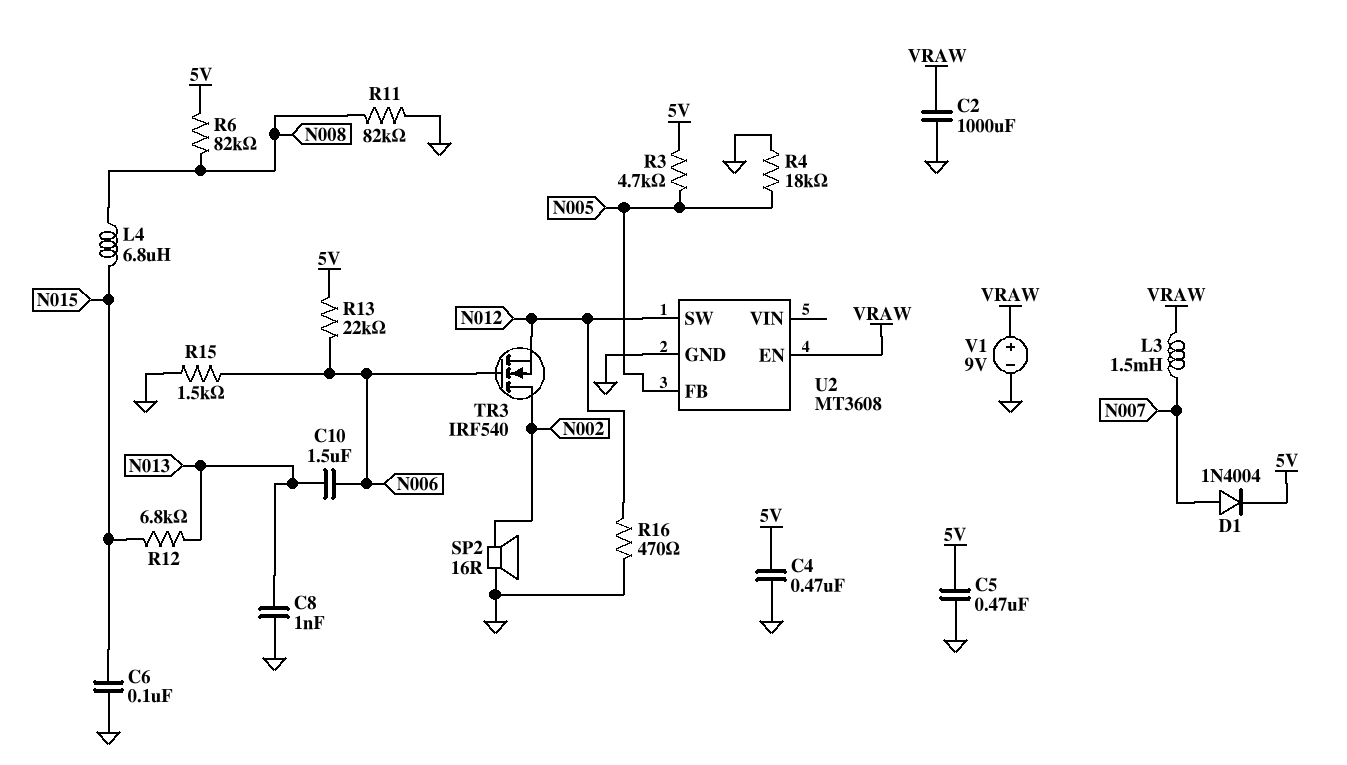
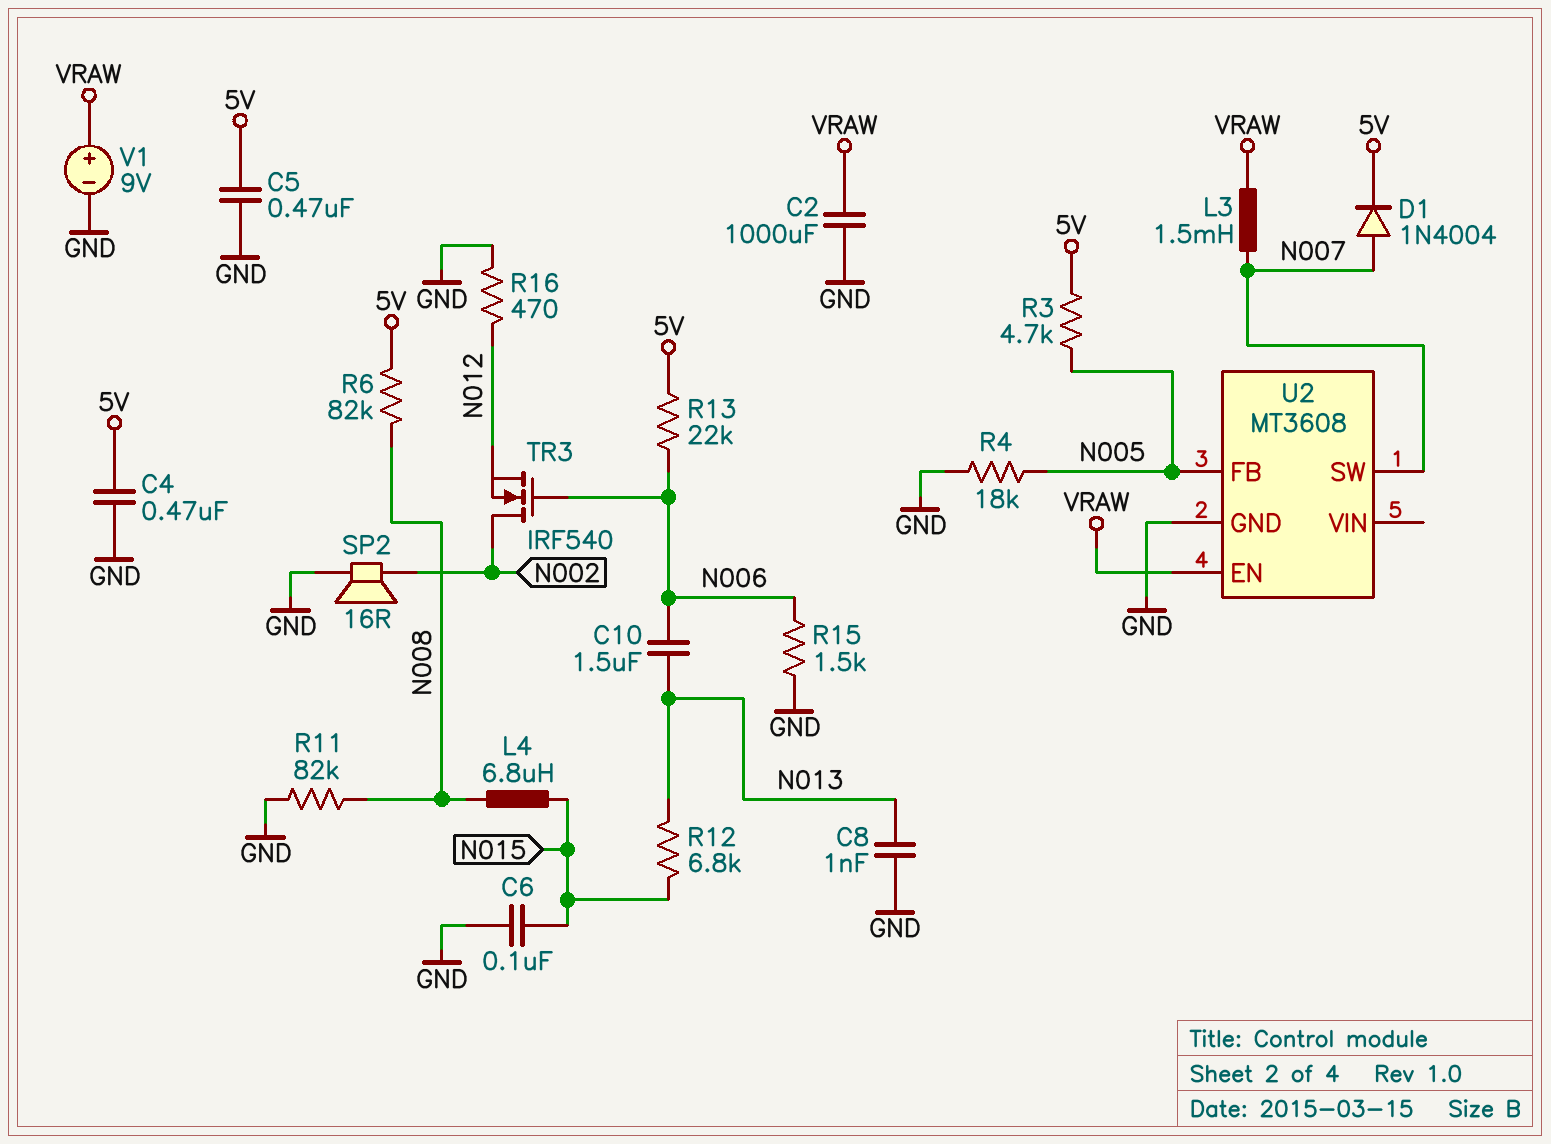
U2 pin SW: N012 -> N007

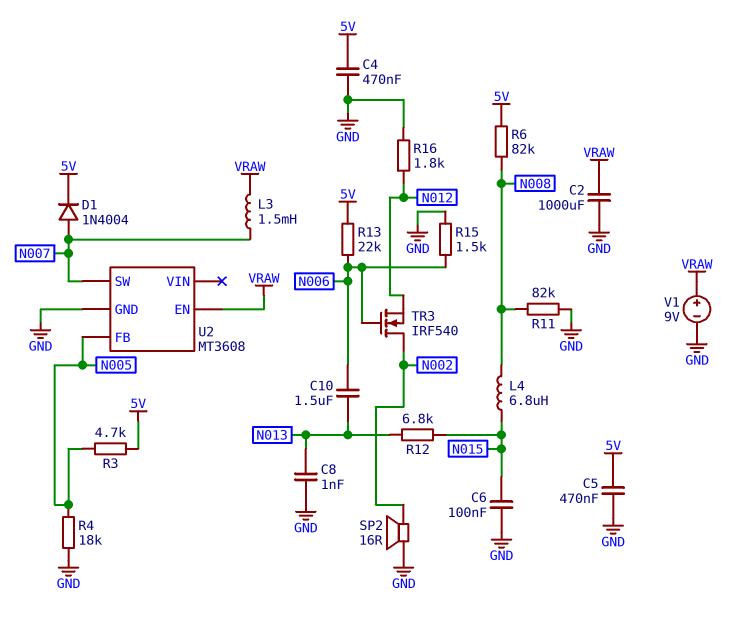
R16: 470 (GND, N012) -> 1.8k (GND, N012)

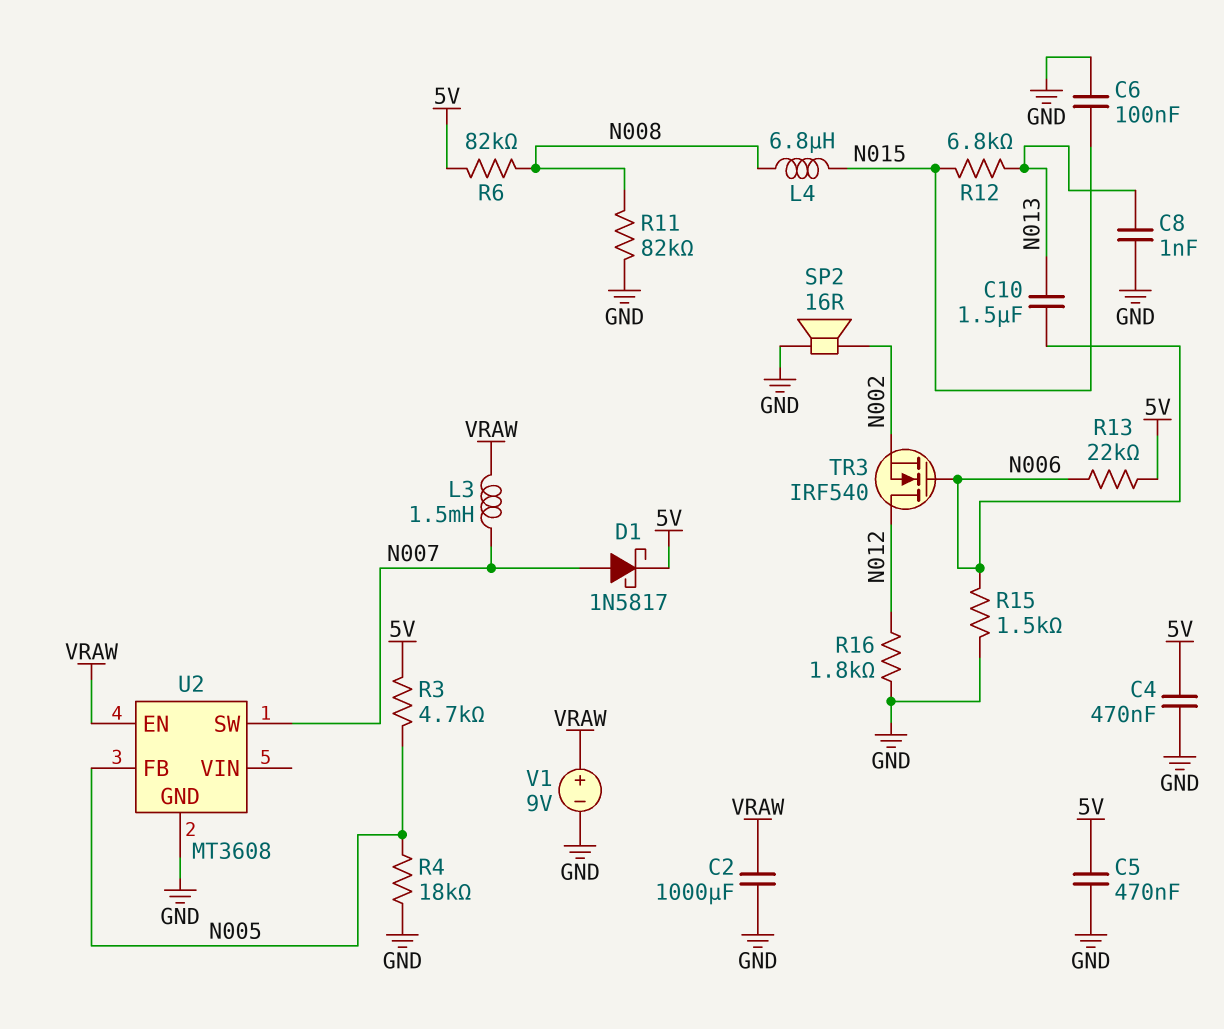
D1: diode 1N4004 (A N007, K 5V) -> schottky 1N5817 (A N007, K 5V)
TR3: NMOS IRF540 (G N006, D N002, S N012) -> NMOS IRF540 (G N006, D N012, S N002)

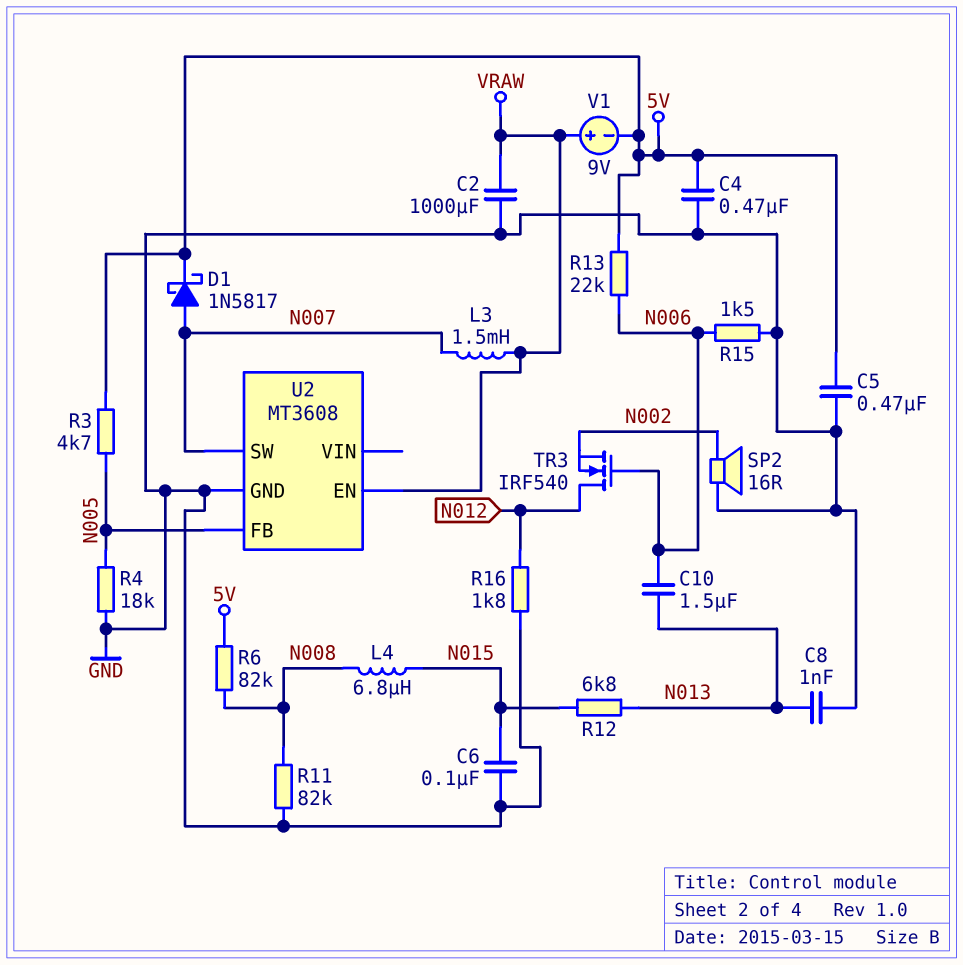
V1: 9V (plus VRAW, minus GND) -> 9V (plus VRAW, minus 5V)

